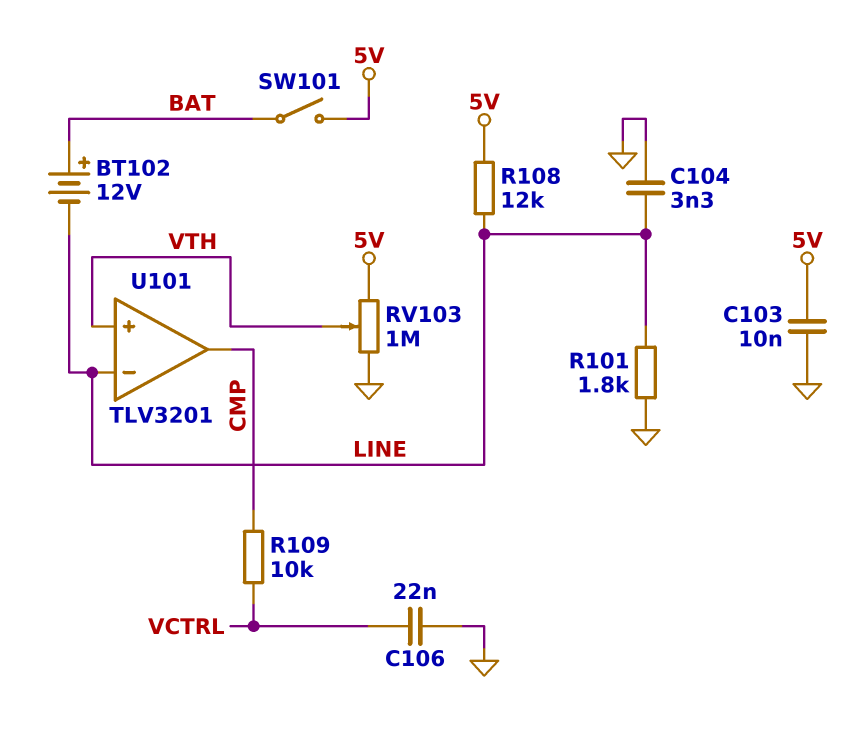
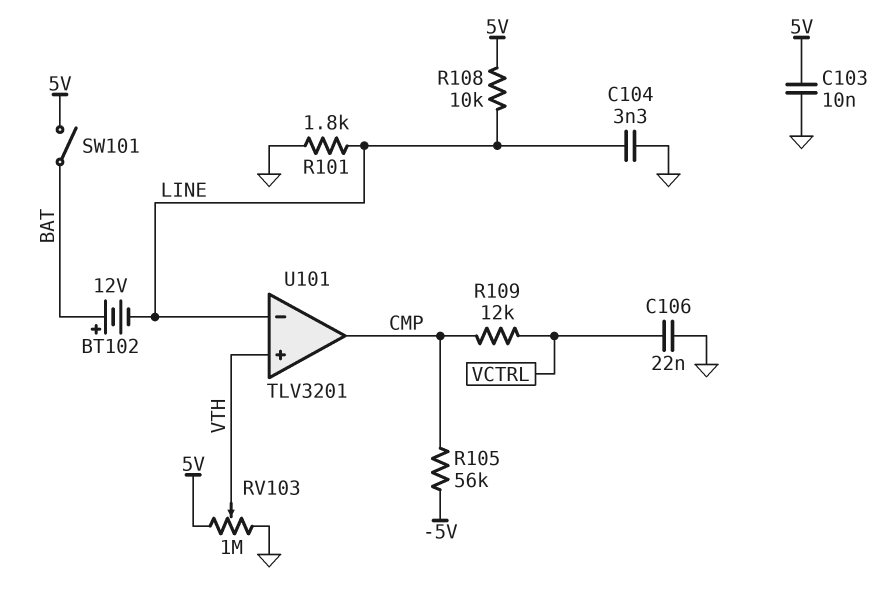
R105: none -> 56k (-5V, CMP)
R108: 12k (5V, LINE) -> 10k (5V, LINE)
R109: 10k (CMP, VCTRL) -> 12k (CMP, VCTRL)

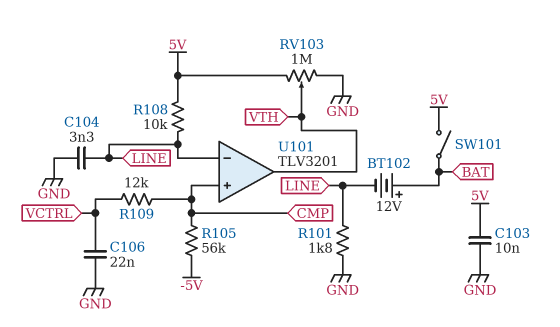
U101 pin in+: VTH -> CMP
U101 pin out: CMP -> VTH

